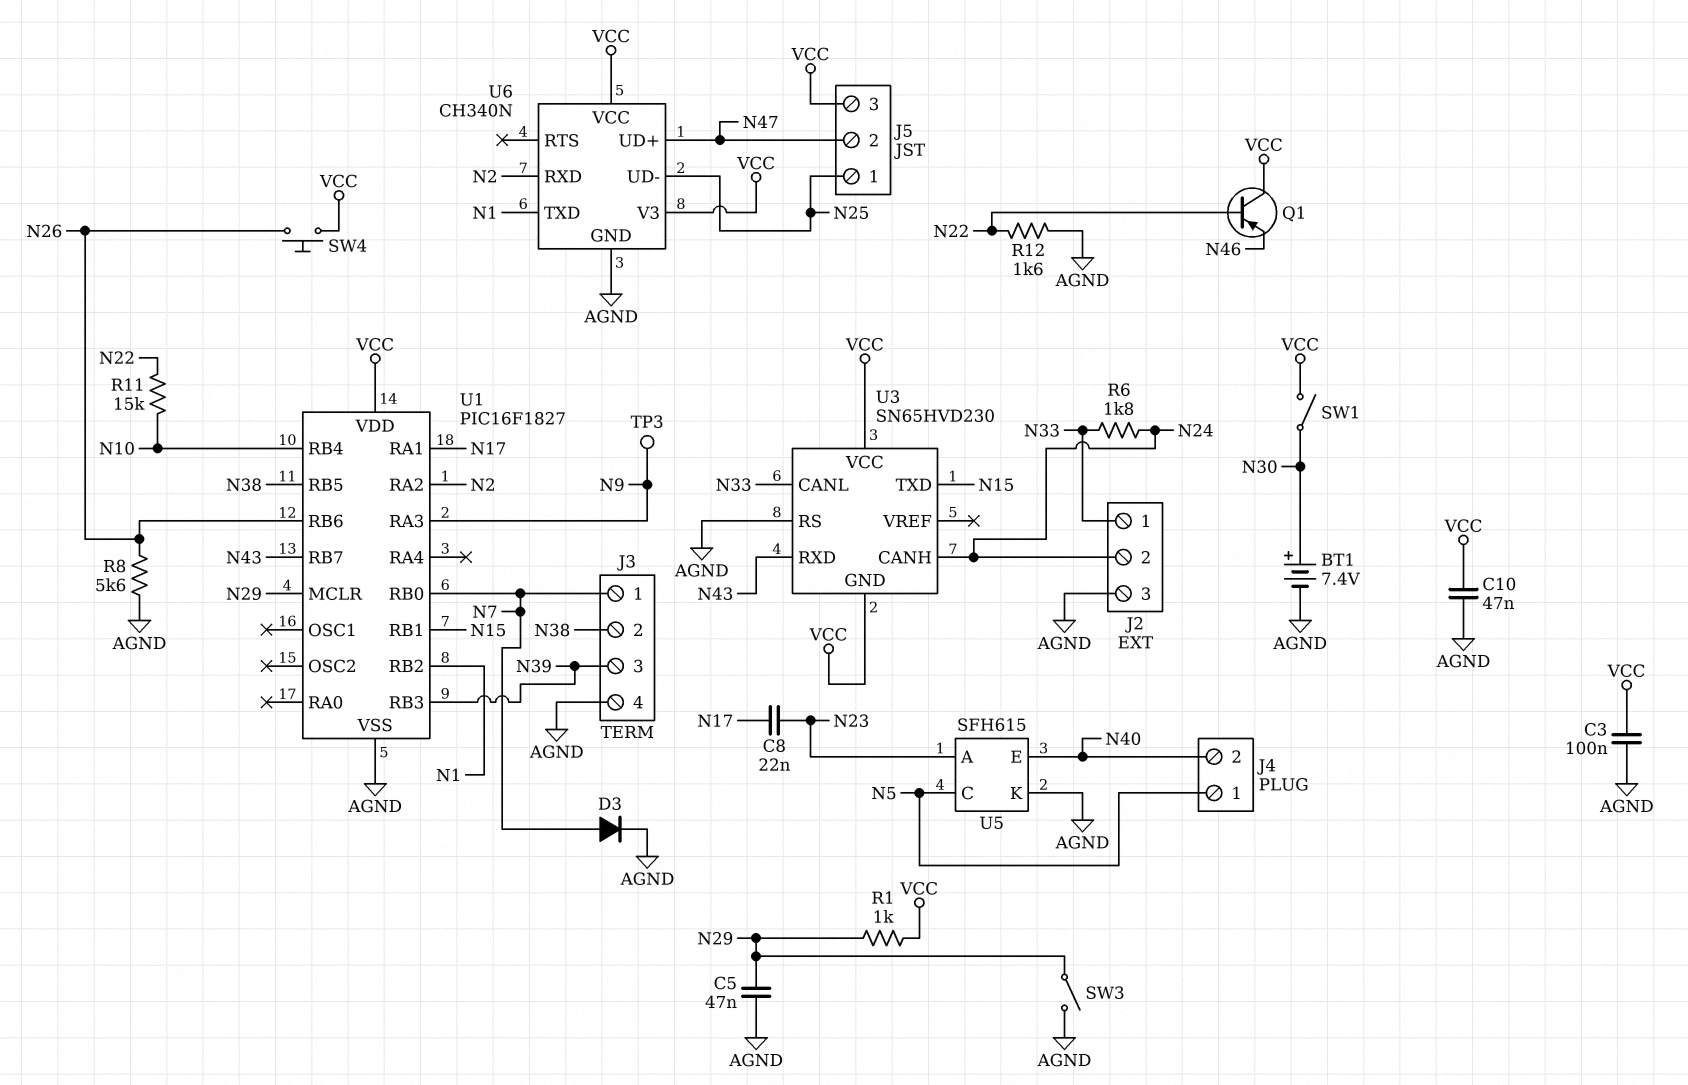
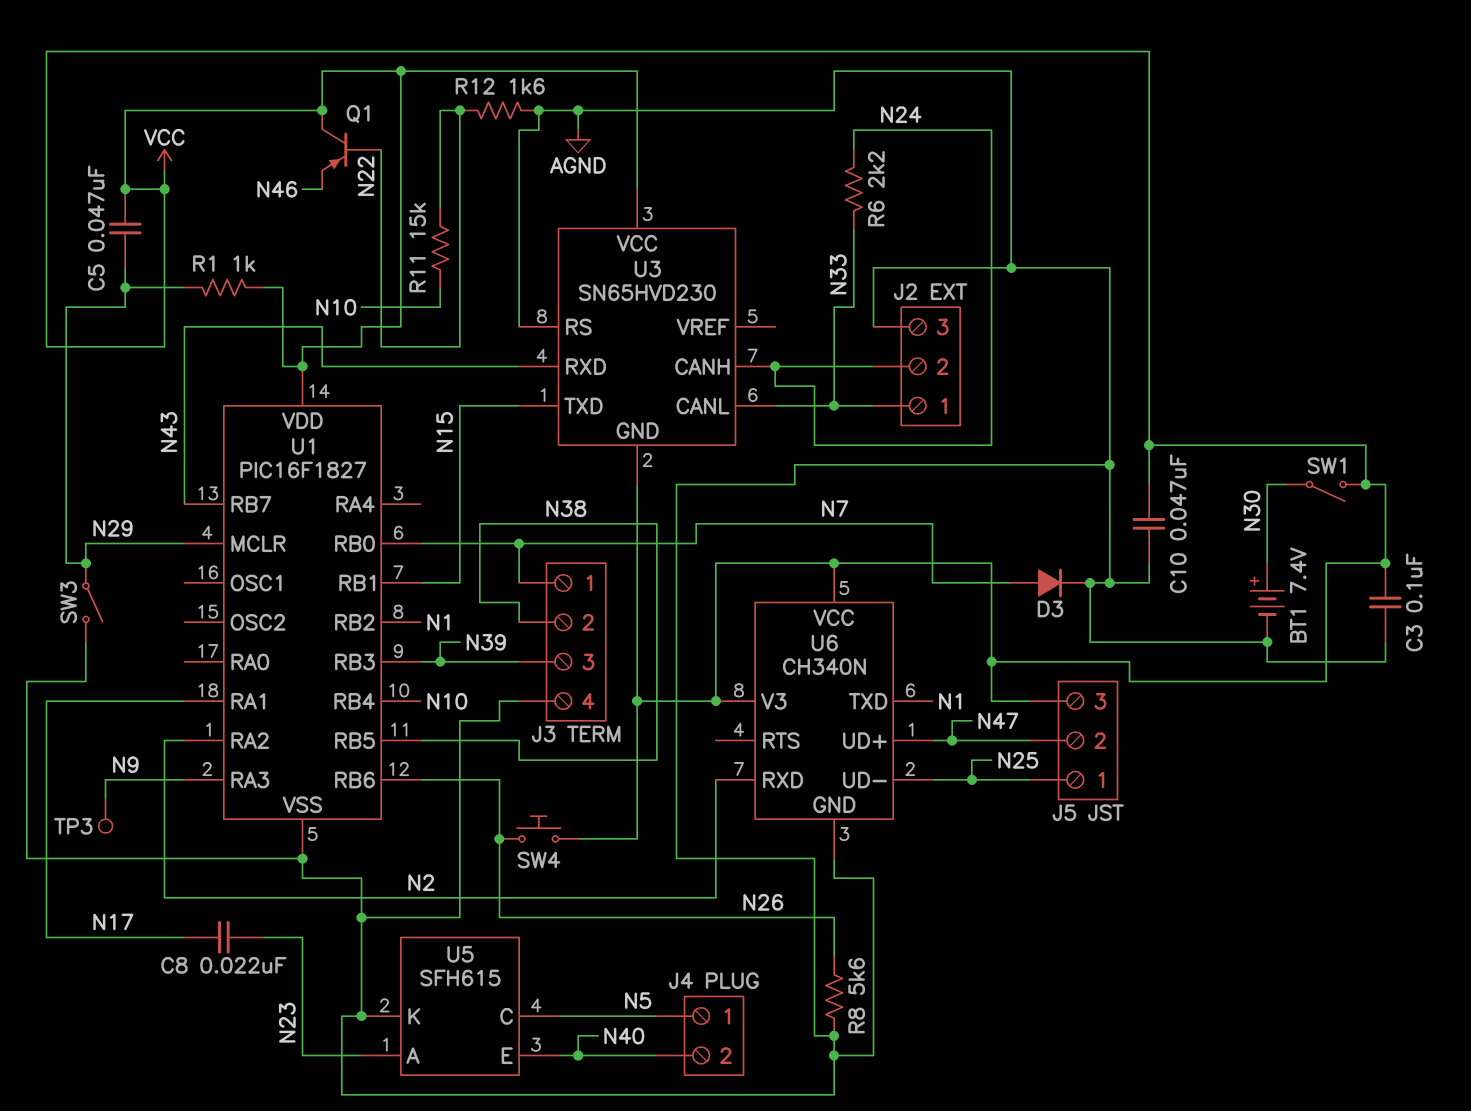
C5: 47nF (AGND, N29) -> 47nF (N29, VCC)
R6: 1.8k (N24, N33) -> 2.2k (N24, N33)

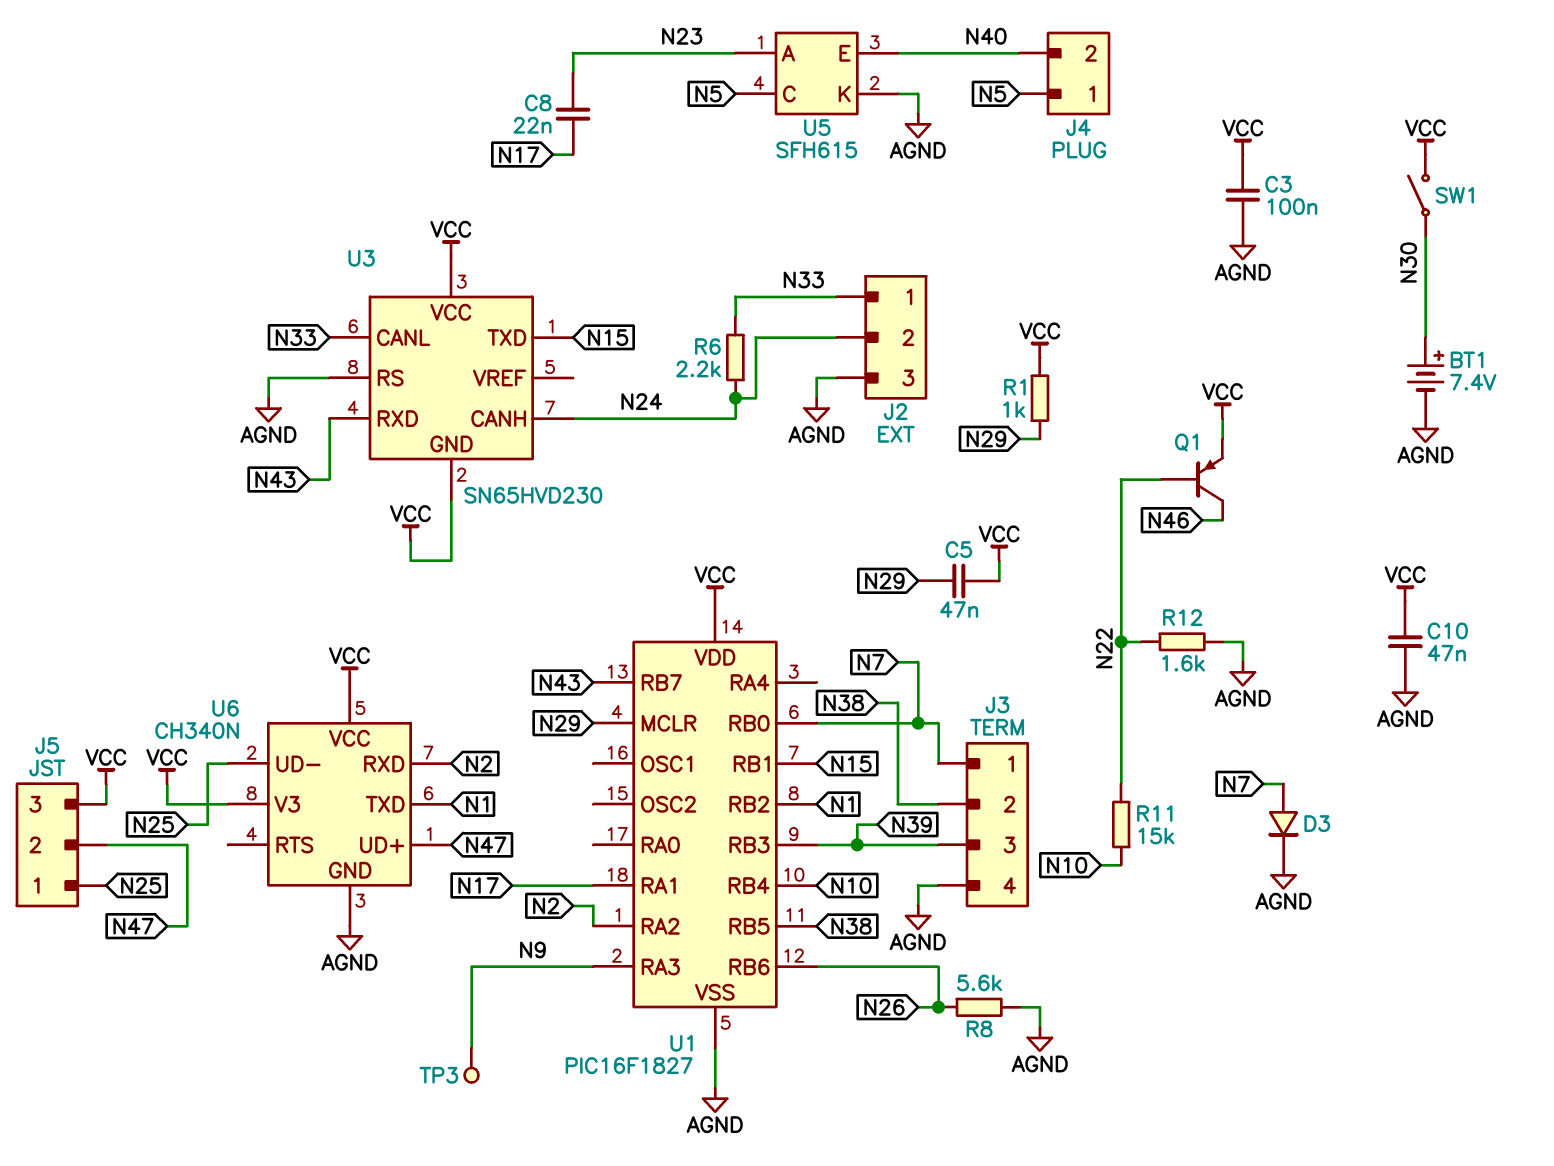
Q1: PNP (B N22, C VCC, E N46) -> PNP (B N22, C N46, E VCC)
SW3: switch (AGND, N29) -> none
SW4: button (N26, VCC) -> none

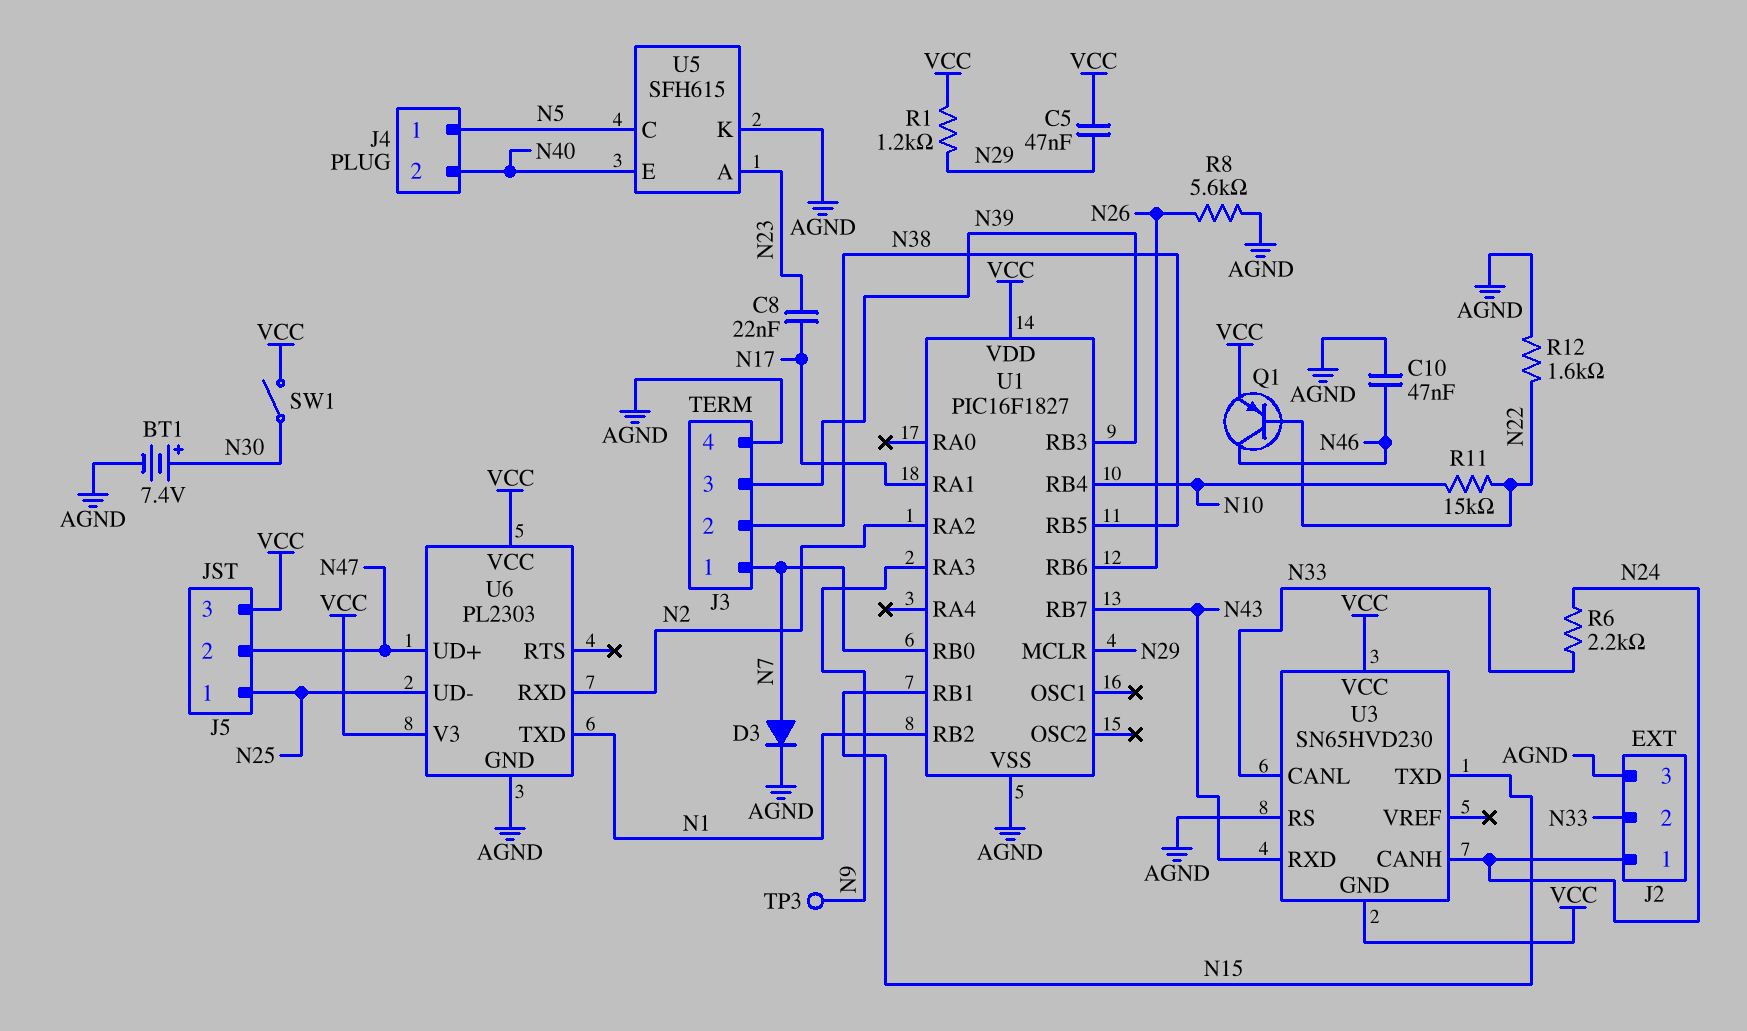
C3: 100nF (AGND, VCC) -> none
C10: 47nF (AGND, VCC) -> 47nF (AGND, N46)
J2 pin 1: N33 -> N24
J2 pin 2: N24 -> N33
R1: 1k (N29, VCC) -> 1.2k (N29, VCC)
U6: CH340N -> PL2303

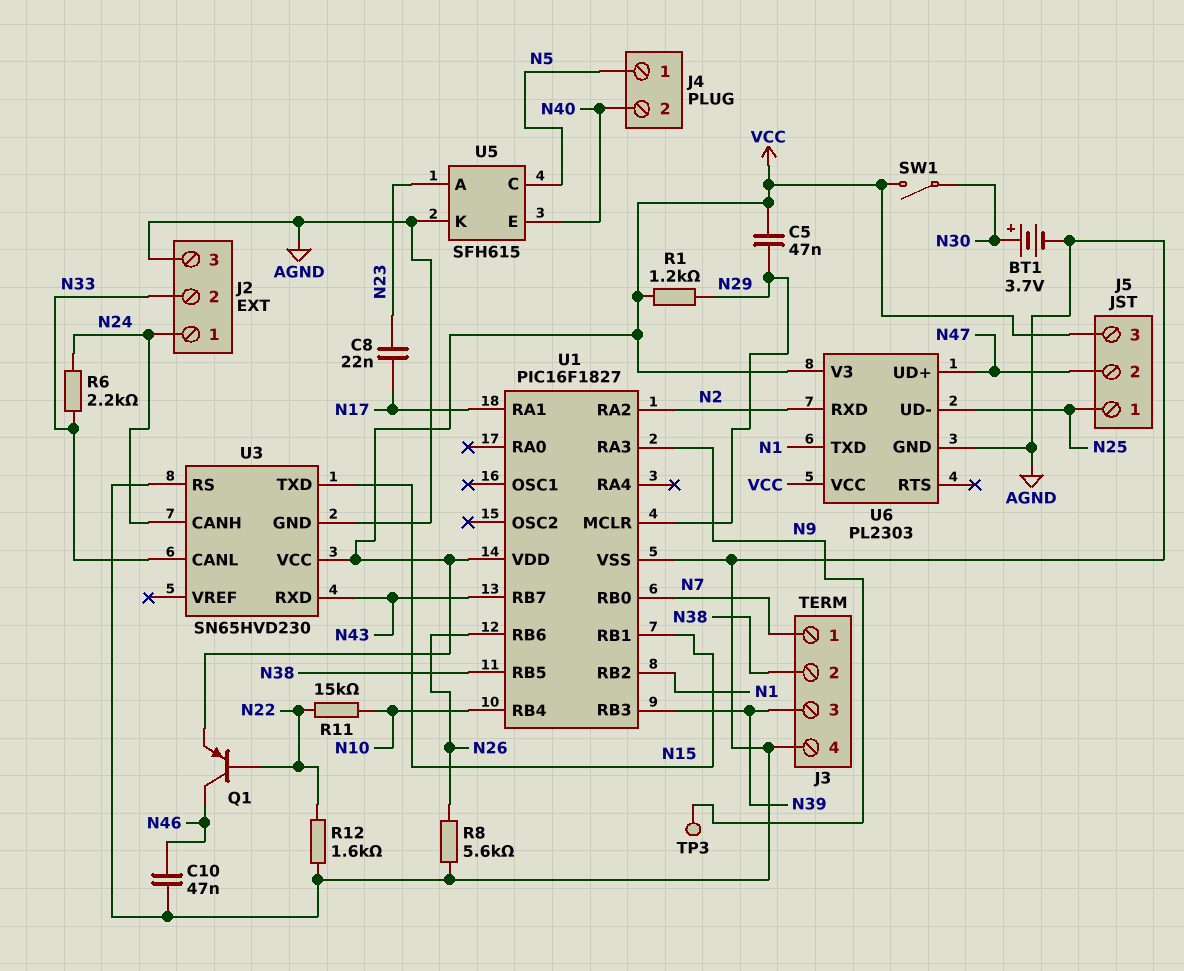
BT1: 7.4V (plus N30, minus AGND) -> 3.7V (plus N30, minus AGND)
D3: diode (A N7, K AGND) -> none
U3 pin GND: VCC -> AGND

